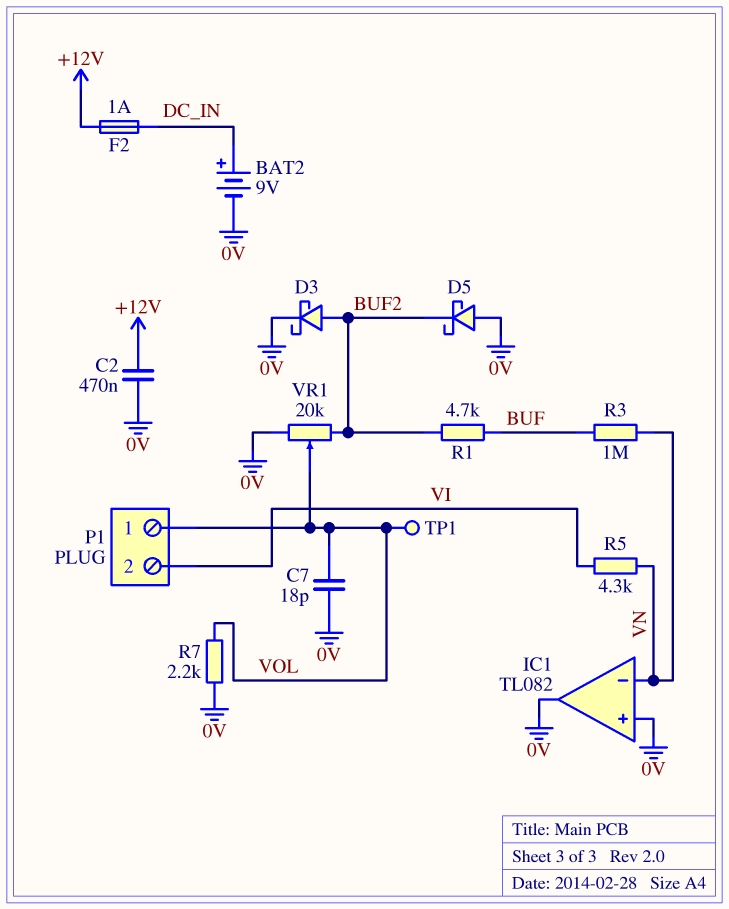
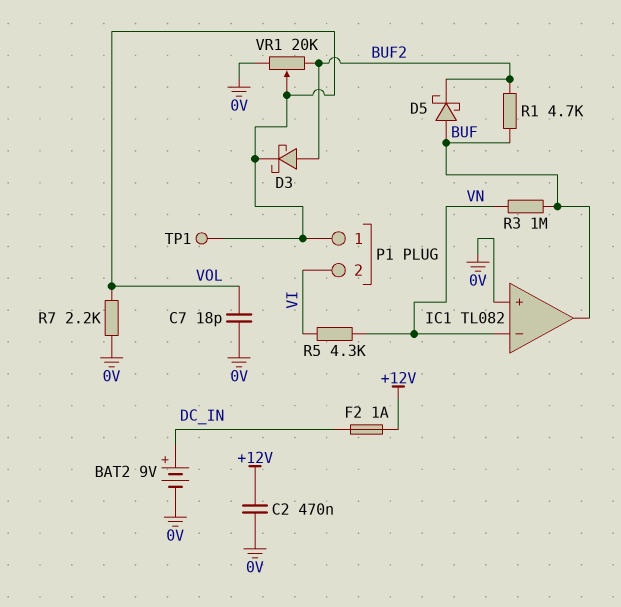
D3: schottky (A BUF2, K 0V) -> schottky (A BUF2, K VOL)
D5: schottky (A 0V, K BUF2) -> schottky (A BUF, K BUF2)
IC1 pin out: 0V -> BUF

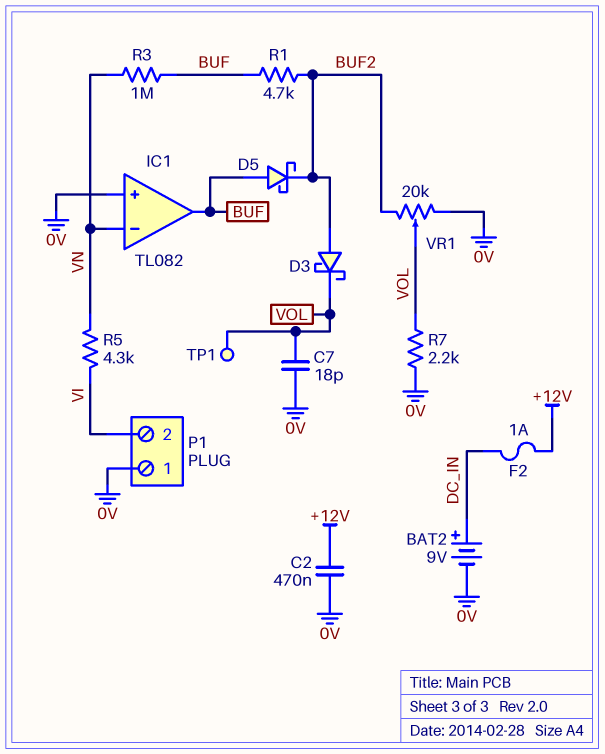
P1 pin 1: VOL -> 0V

